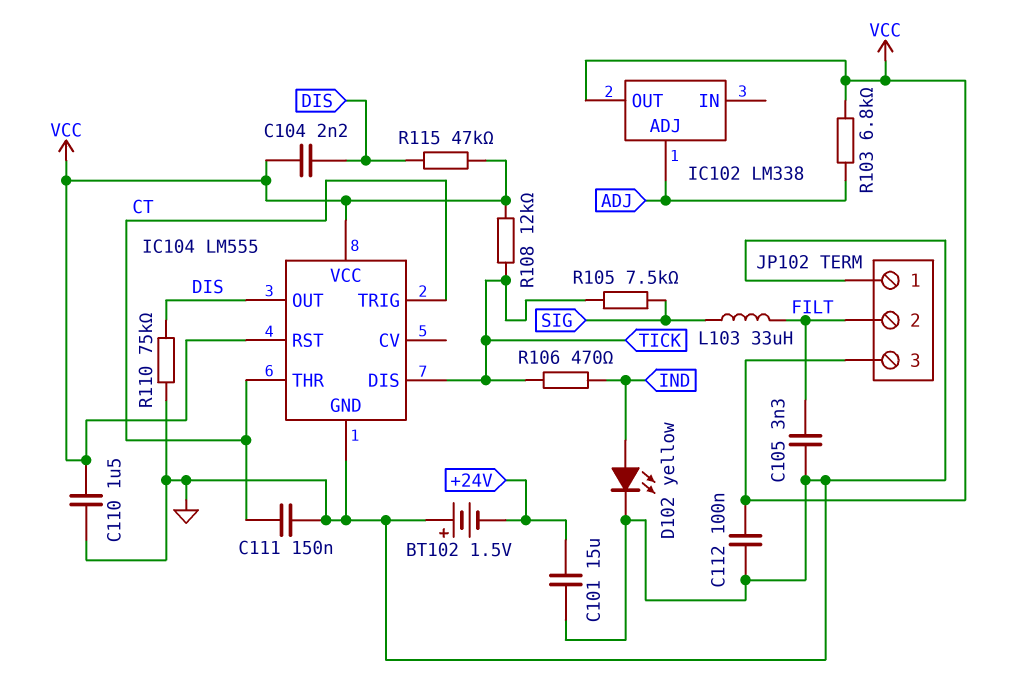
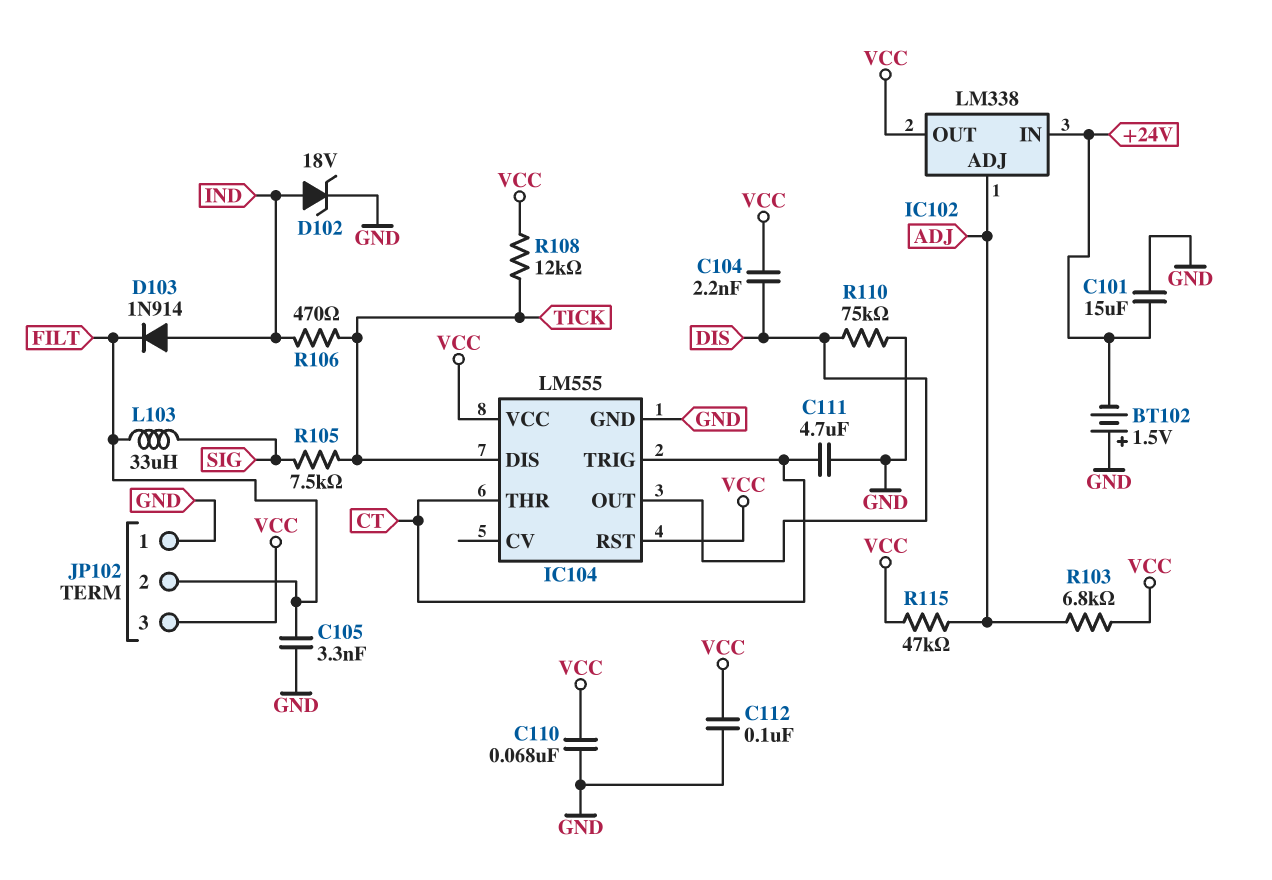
C110: 1.5uF (GND, VCC) -> 68nF (GND, VCC)
C111: 150nF (CT, GND) -> 4.7uF (CT, GND)
D102: LED yellow (A IND, K GND) -> zener 18V (A IND, K GND)
D103: none -> diode 1N914 (A IND, K FILT)
IC102 pin IN: none -> +24V
R115: 47k (DIS, VCC) -> 47k (ADJ, VCC)

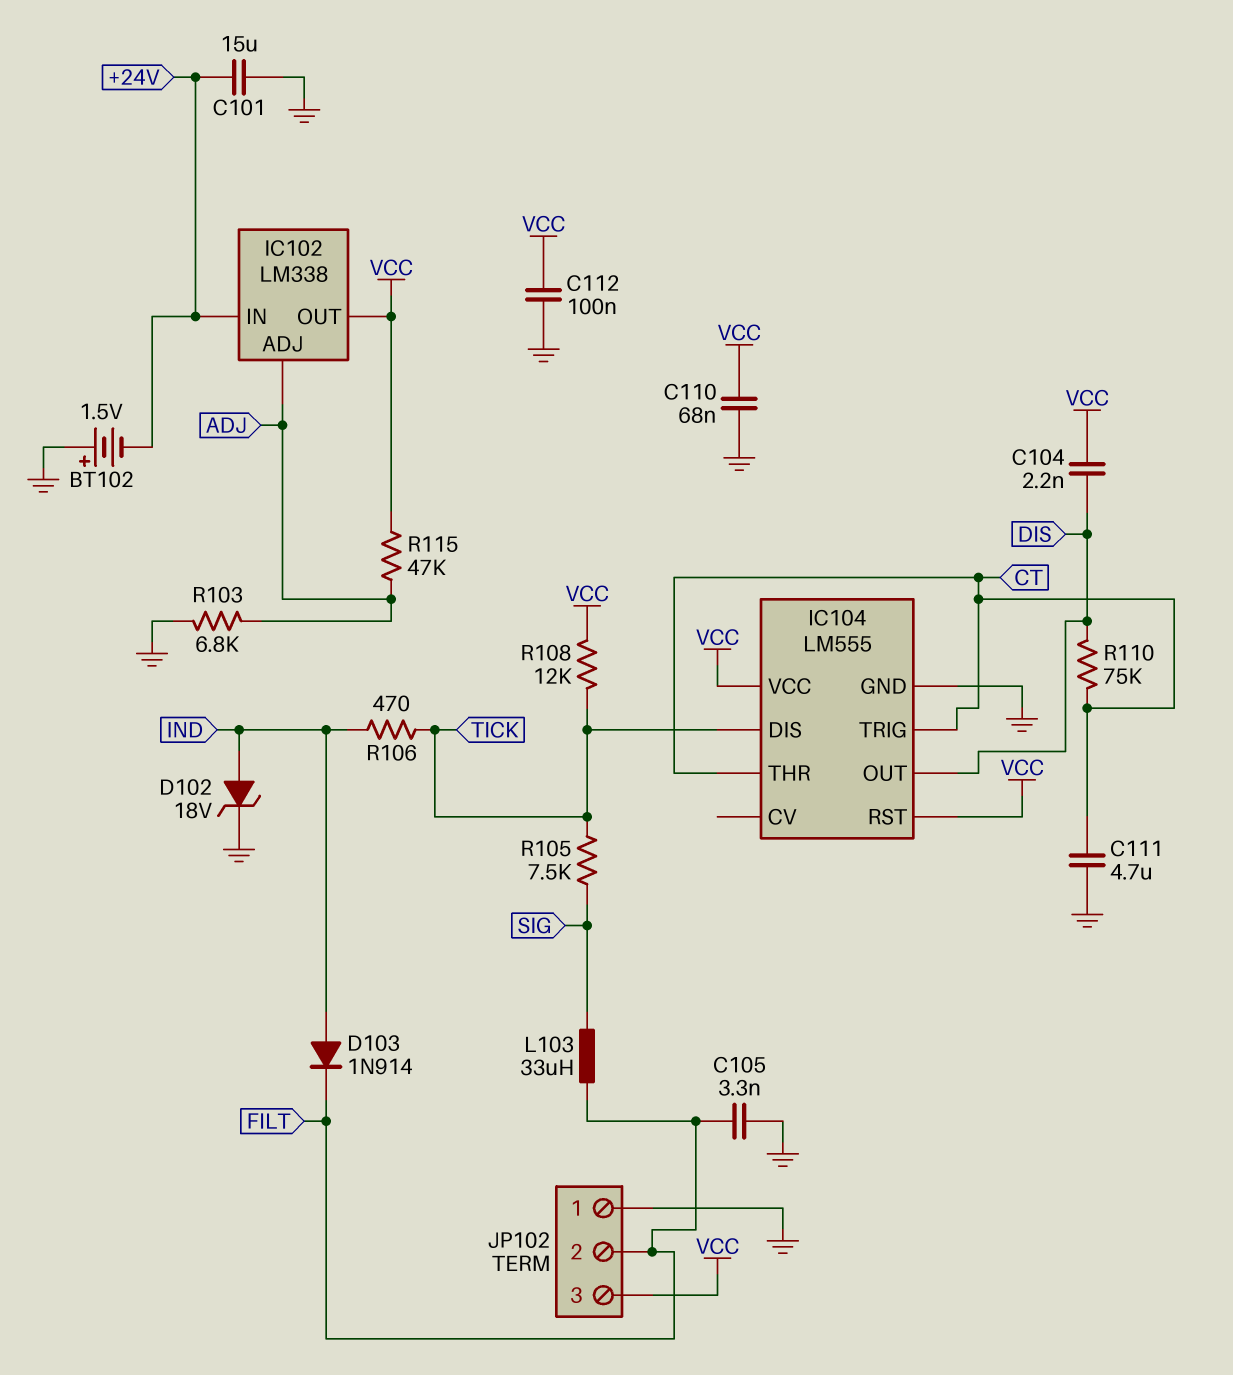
R103: 6.8k (ADJ, VCC) -> 6.8k (ADJ, GND)
R110: 75k (DIS, GND) -> 75k (CT, DIS)

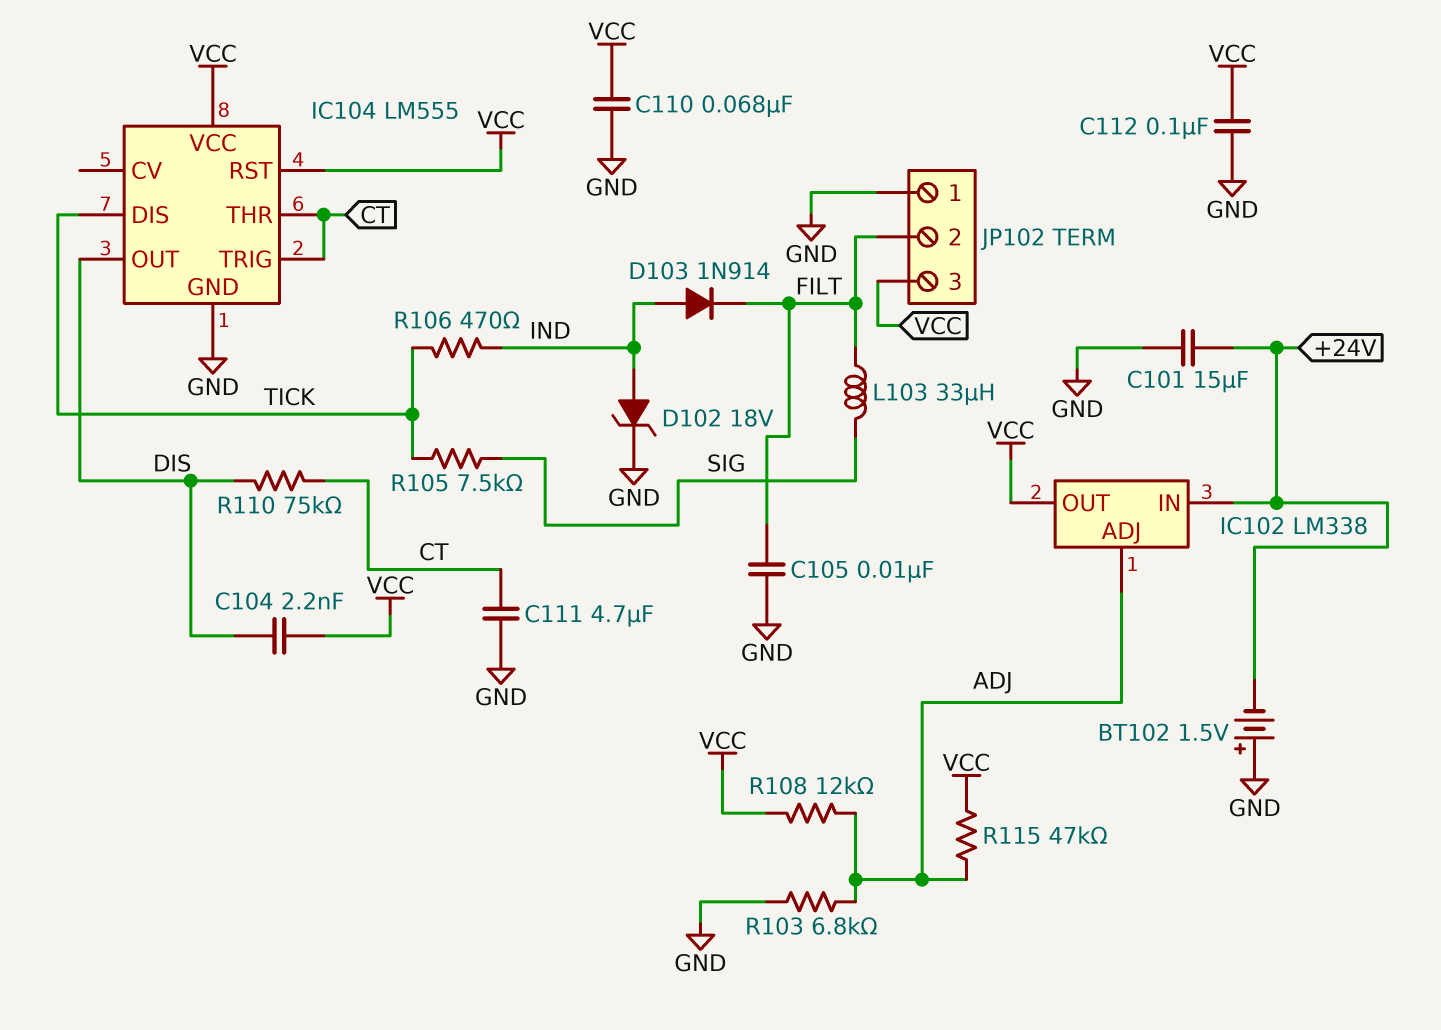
C105: 3.3nF (FILT, GND) -> 10nF (FILT, GND)
R108: 12k (TICK, VCC) -> 12k (ADJ, VCC)

